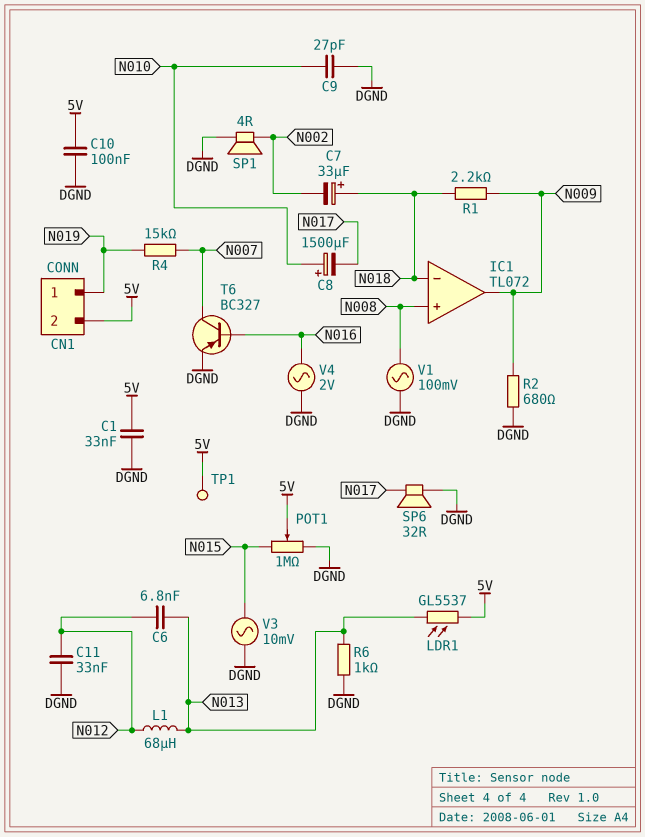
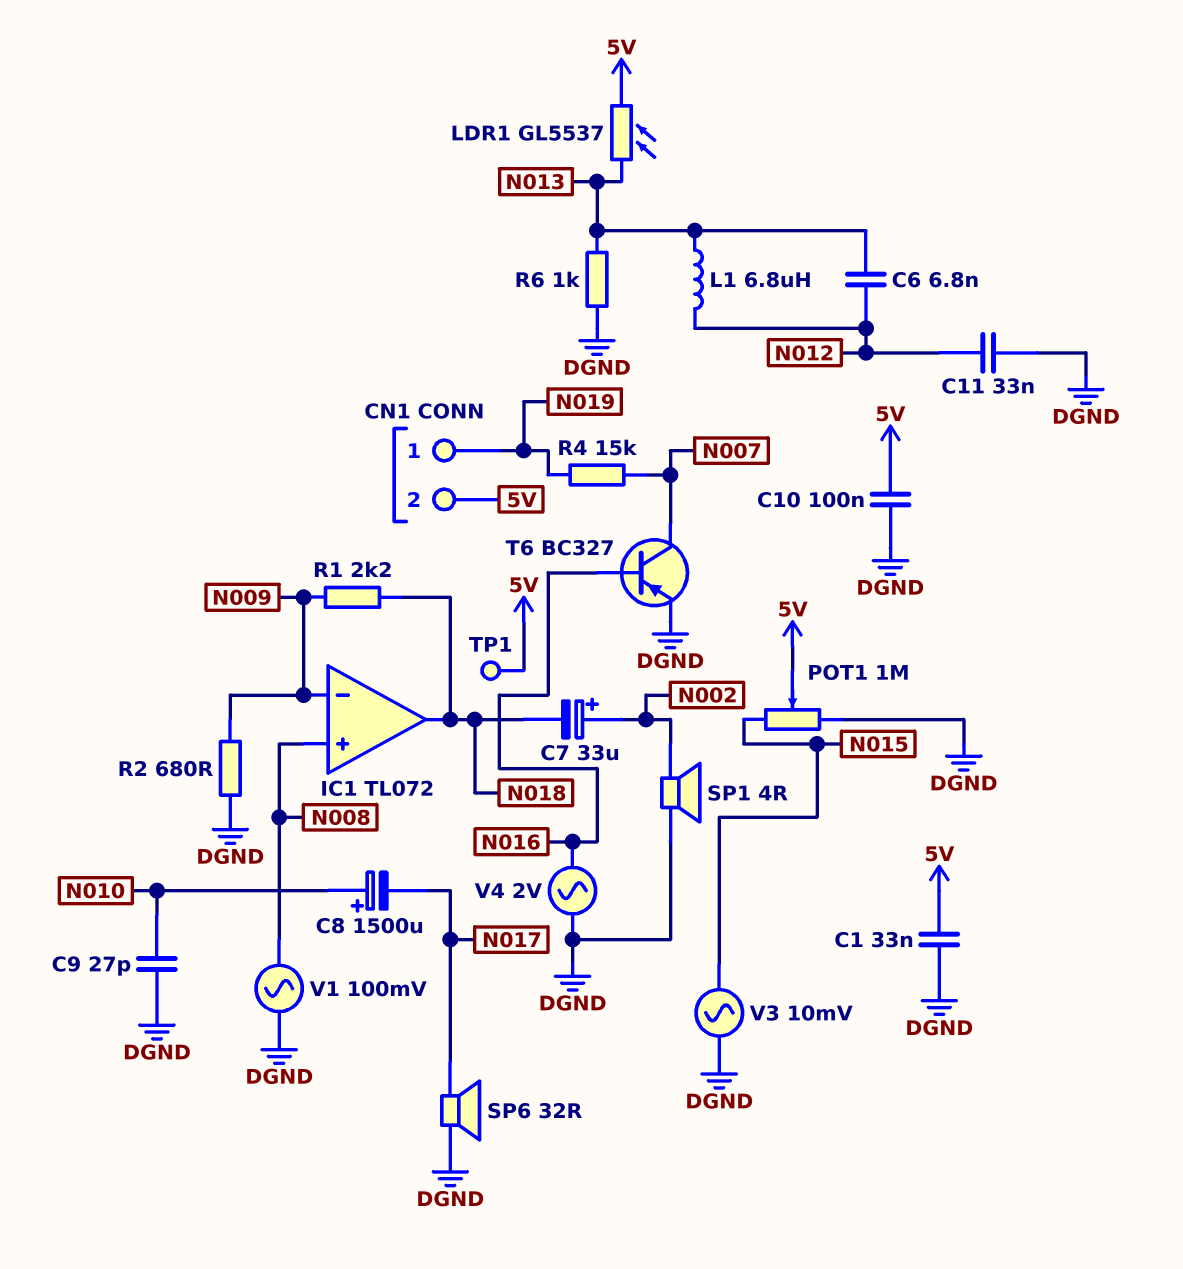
C7: 33uF (plus N018, minus N002) -> 33uF (plus N002, minus N018)
IC1 pin in-: N018 -> N009
IC1 pin out: N009 -> N018
L1: 68uH (N012, N013) -> 6.8uH (N012, N013)

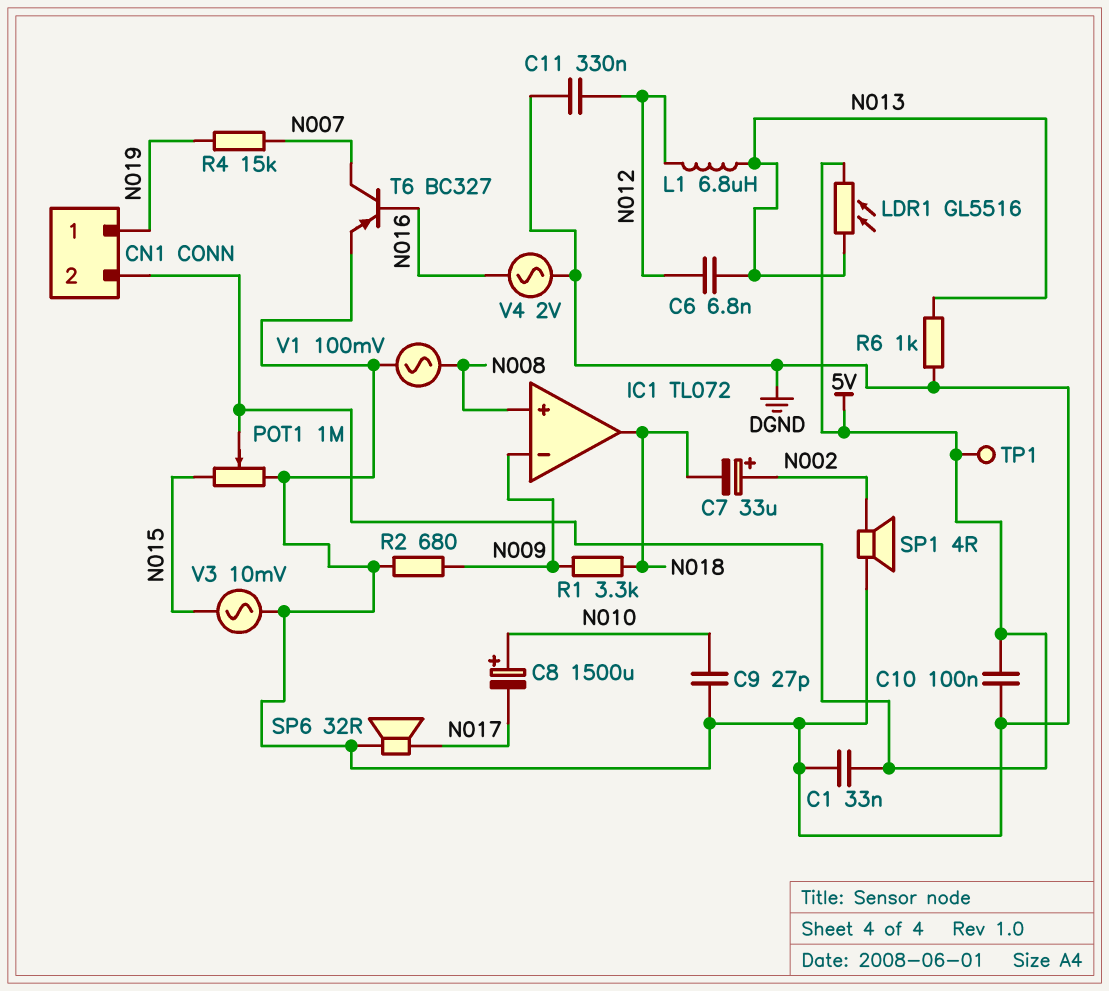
C11: 33nF (DGND, N012) -> 330nF (DGND, N012)
LDR1: GL5537 (5V, N013) -> GL5516 (5V, N013)
R1: 2.2k (N009, N018) -> 3.3k (N009, N018)

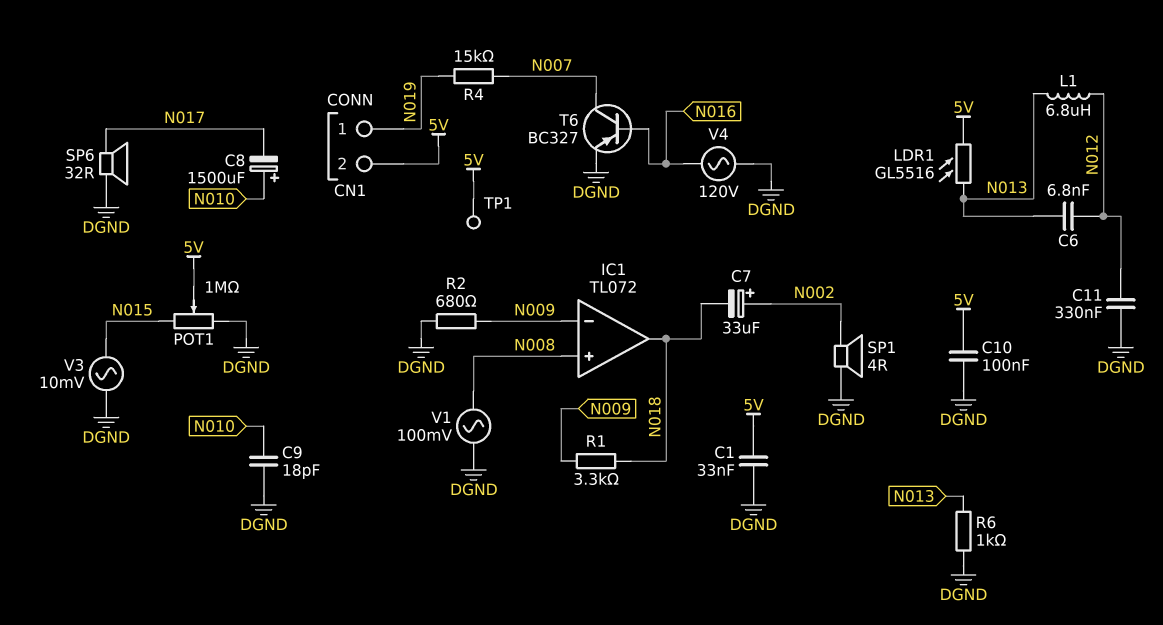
C9: 27pF (DGND, N010) -> 18pF (DGND, N010)
V4: AC 2V (DGND, N016) -> AC 120V (DGND, N016)

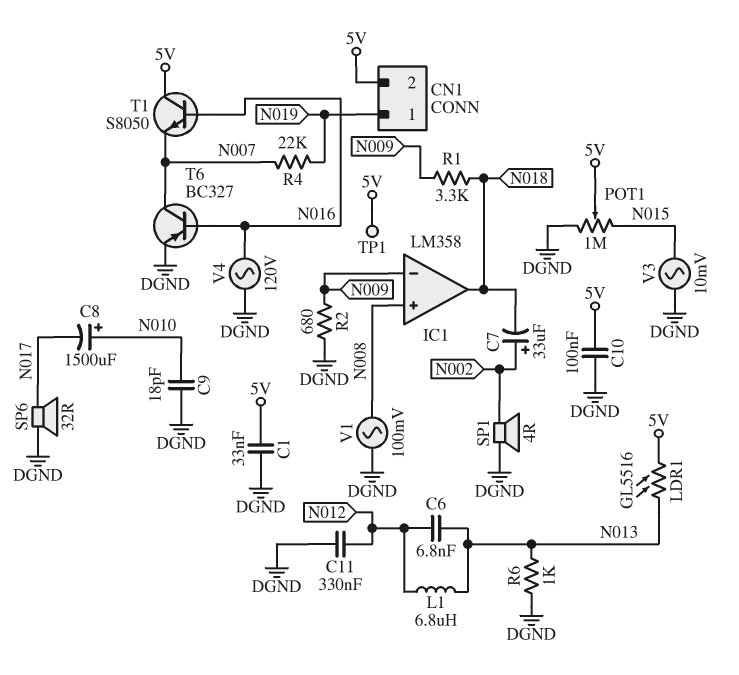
IC1: TL072 -> LM358
R4: 15k (N007, N019) -> 22k (N007, N019)
T1: none -> NPN S8050 (B N016, C 5V, E N007)

